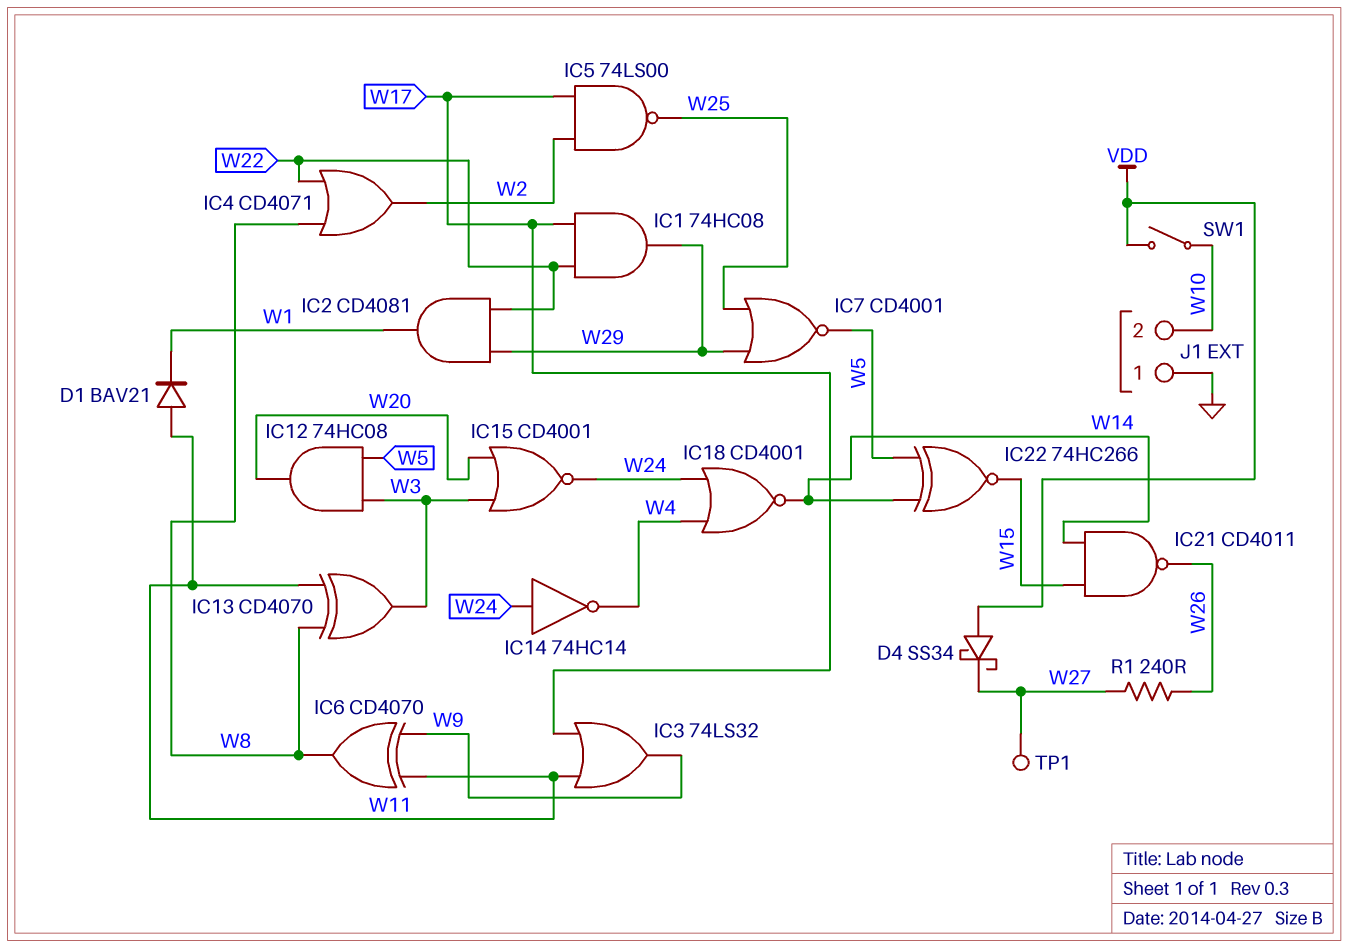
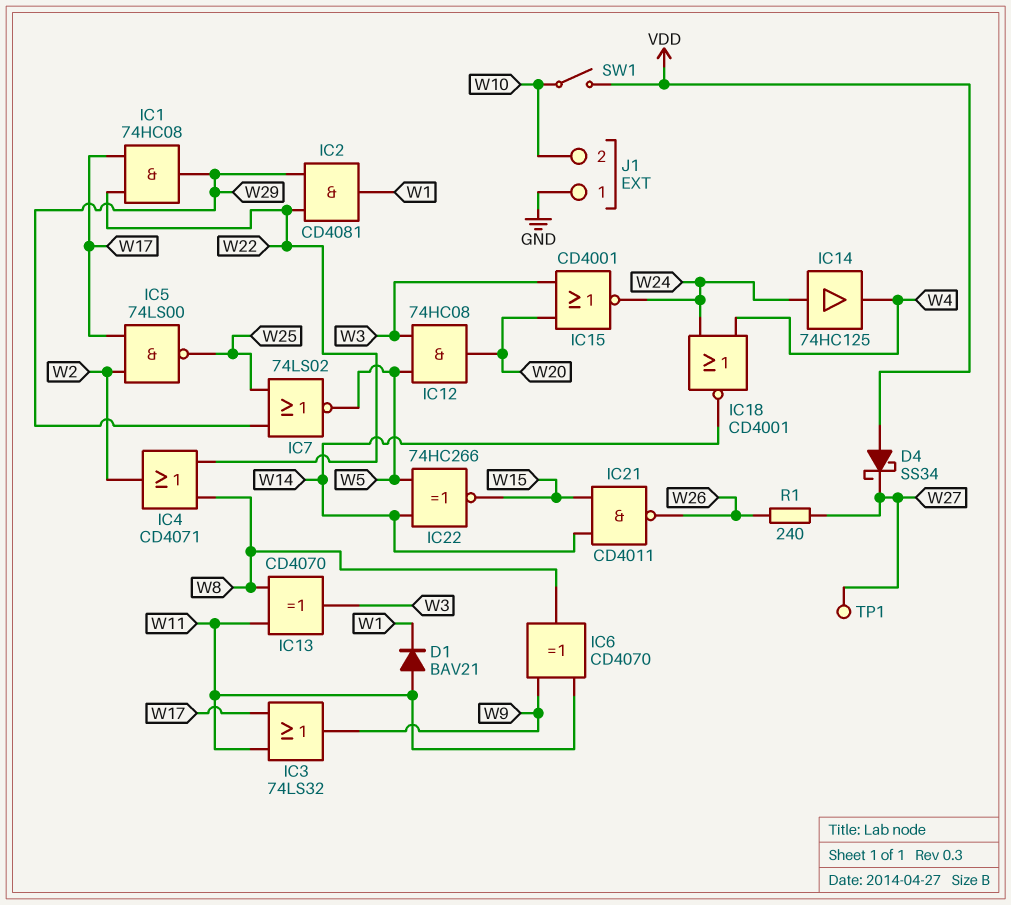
IC7: NOR CD4001 (in W25, in W29, out W5) -> NOR 74LS02 (in W25, in W29, out W5)
IC14: NOT 74HC14 (in W24, out W4) -> buffer 74HC125 (in W24, out W4)

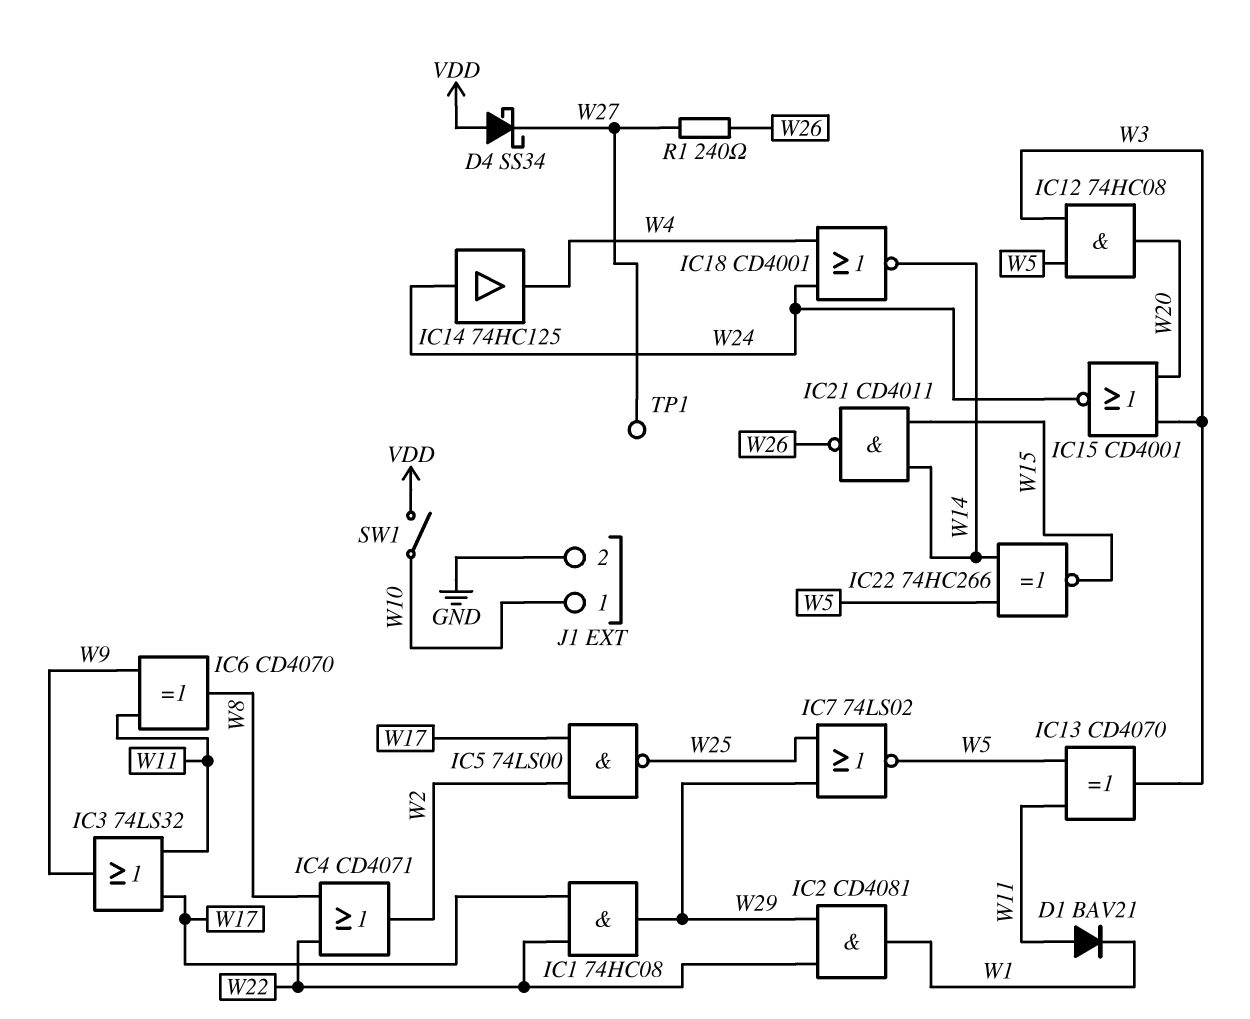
IC13: XOR CD4070 (in W8, in W11, out W3) -> XOR CD4070 (in W5, in W11, out W3)
J1 pin 1: GND -> W10
J1 pin 2: W10 -> GND

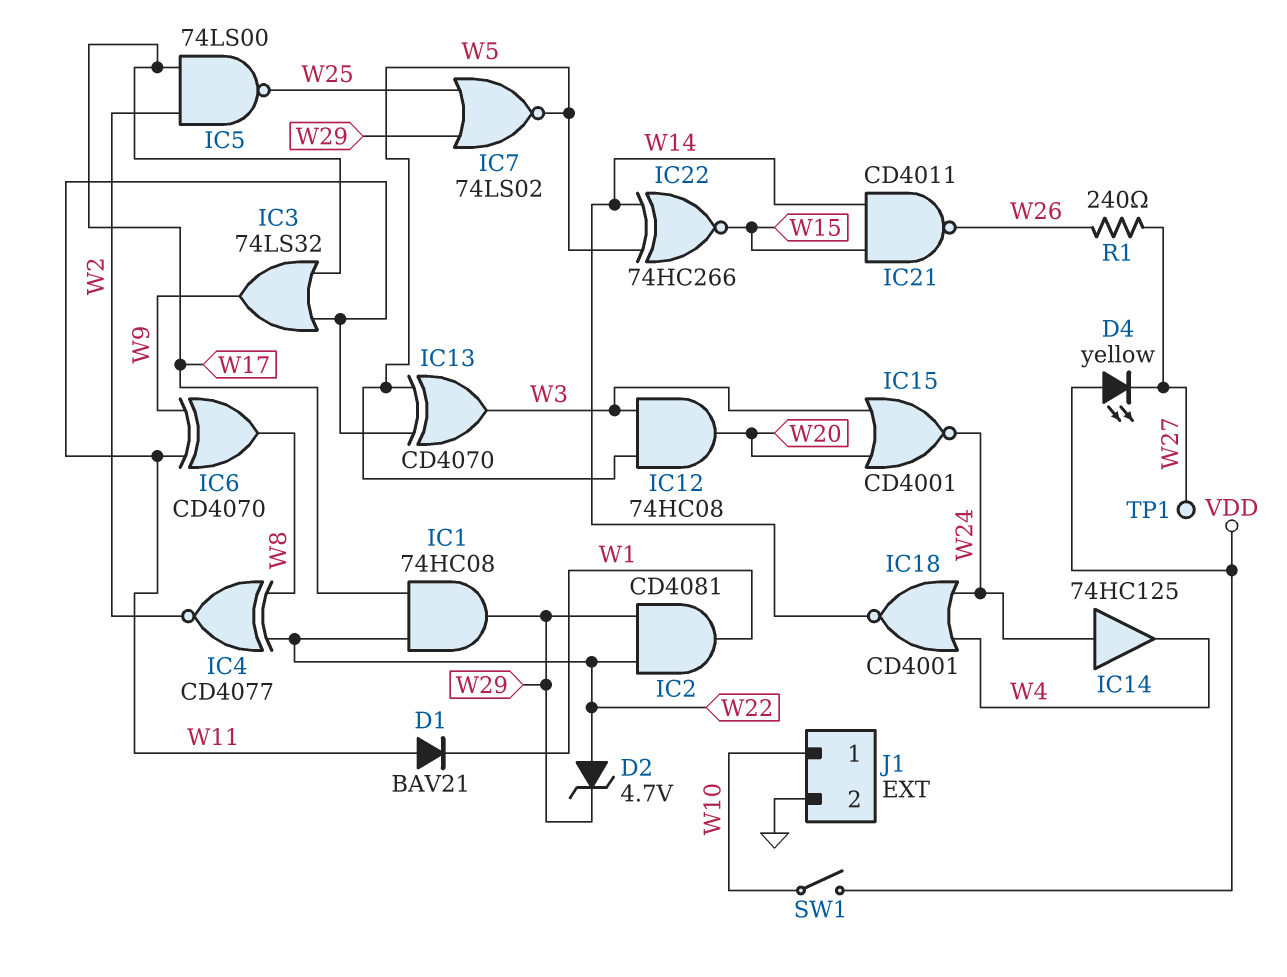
D2: none -> zener 4.7V (A W22, K W29)
D4: schottky SS34 (A VDD, K W27) -> LED yellow (A VDD, K W27)
IC4: OR CD4071 (in W8, in W22, out W2) -> XNOR CD4077 (in W8, in W22, out W2)

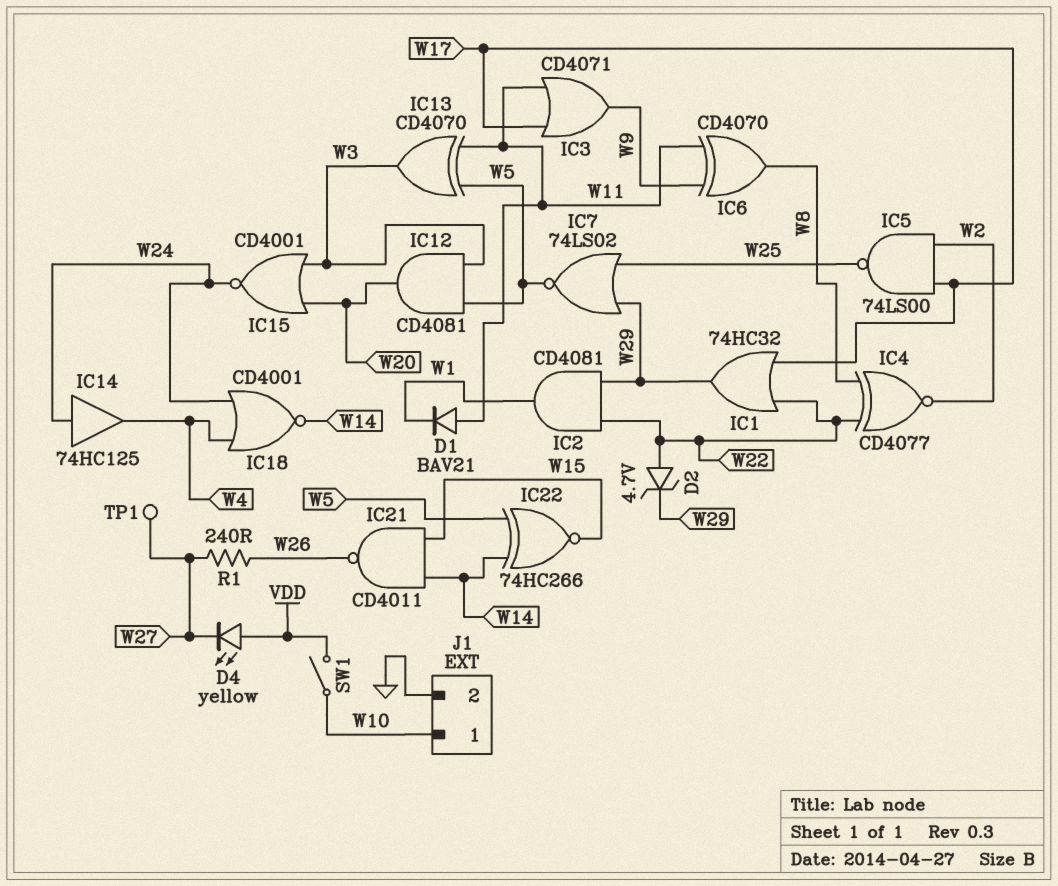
IC1: AND 74HC08 (in W17, in W22, out W29) -> OR 74HC32 (in W17, in W22, out W29)
IC3: OR 74LS32 (in W11, in W17, out W9) -> OR CD4071 (in W11, in W17, out W9)
IC12: AND 74HC08 (in W3, in W5, out W20) -> AND CD4081 (in W3, in W5, out W20)

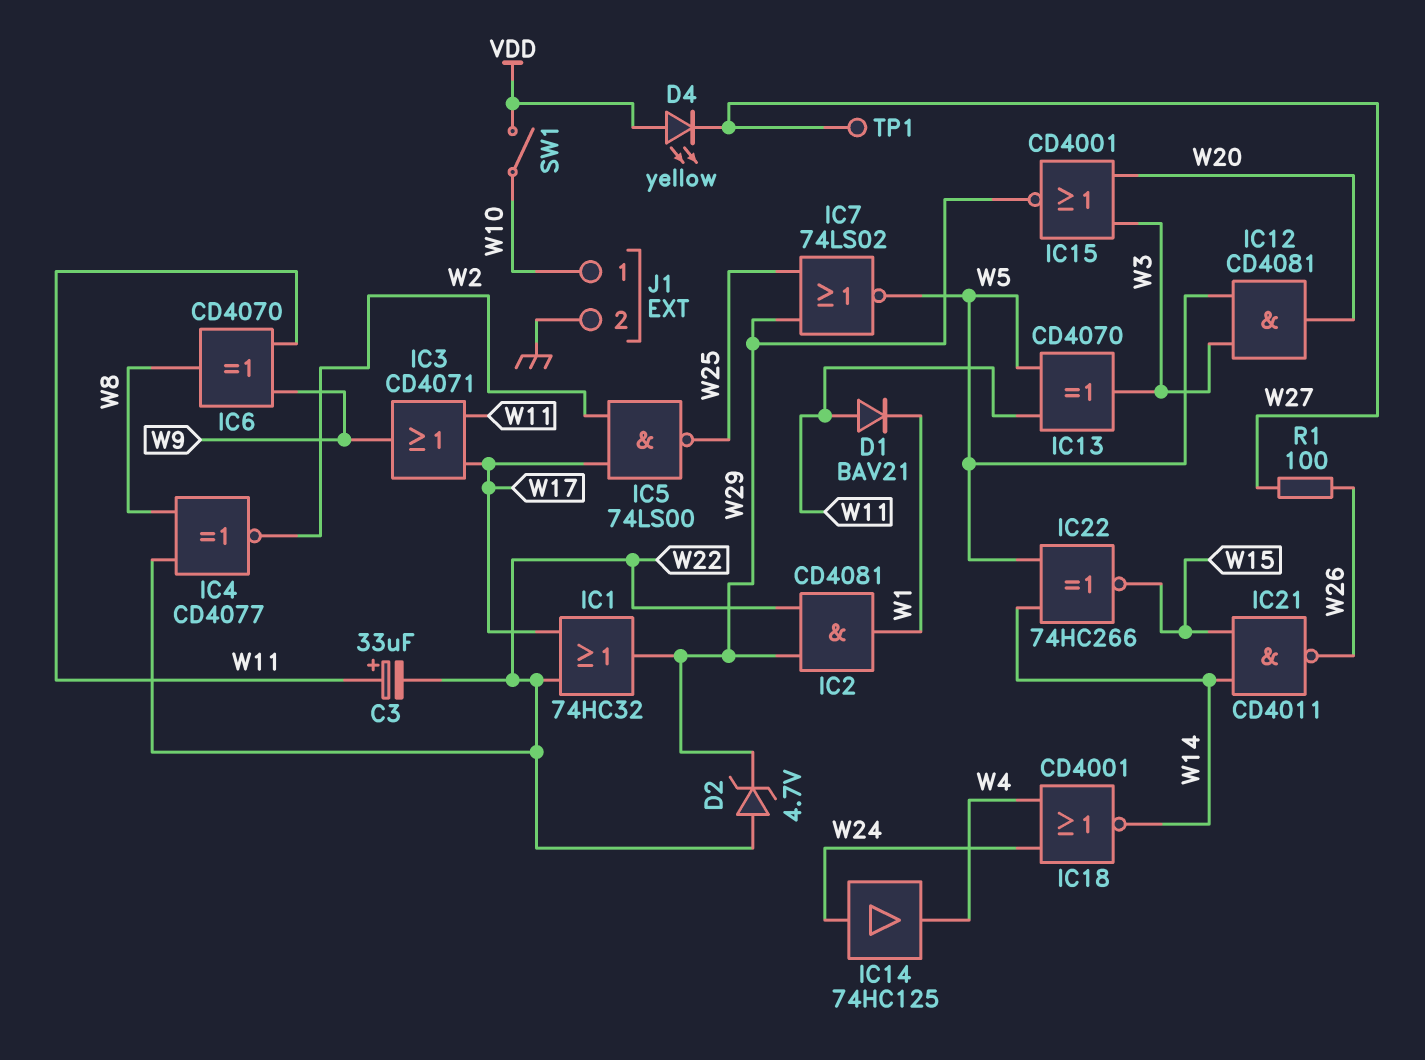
C3: none -> 33uF (plus W11, minus W22)
IC15: NOR CD4001 (in W3, in W20, out W24) -> NOR CD4001 (in W3, in W20, out W29)
R1: 240 (W26, W27) -> 100 (W26, W27)

